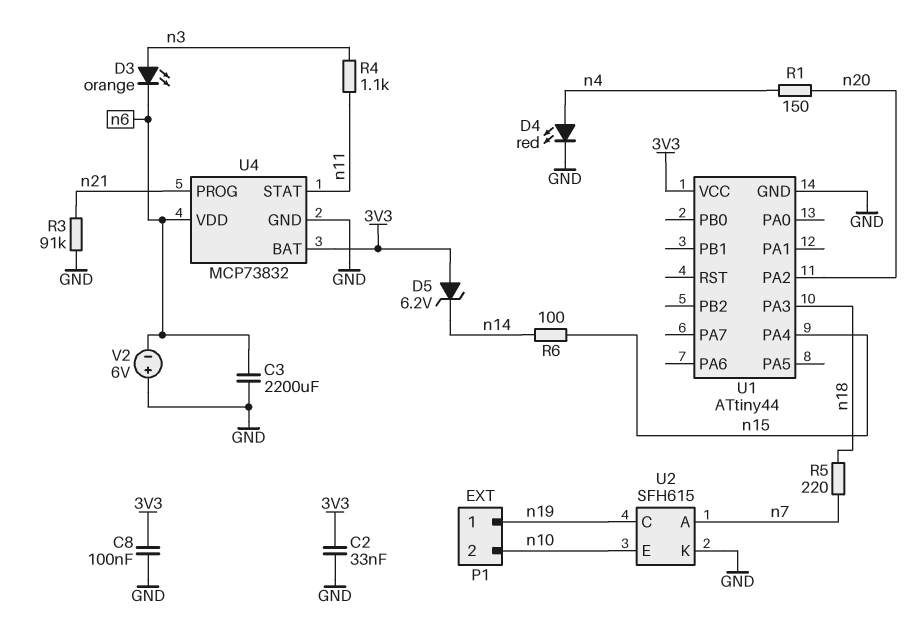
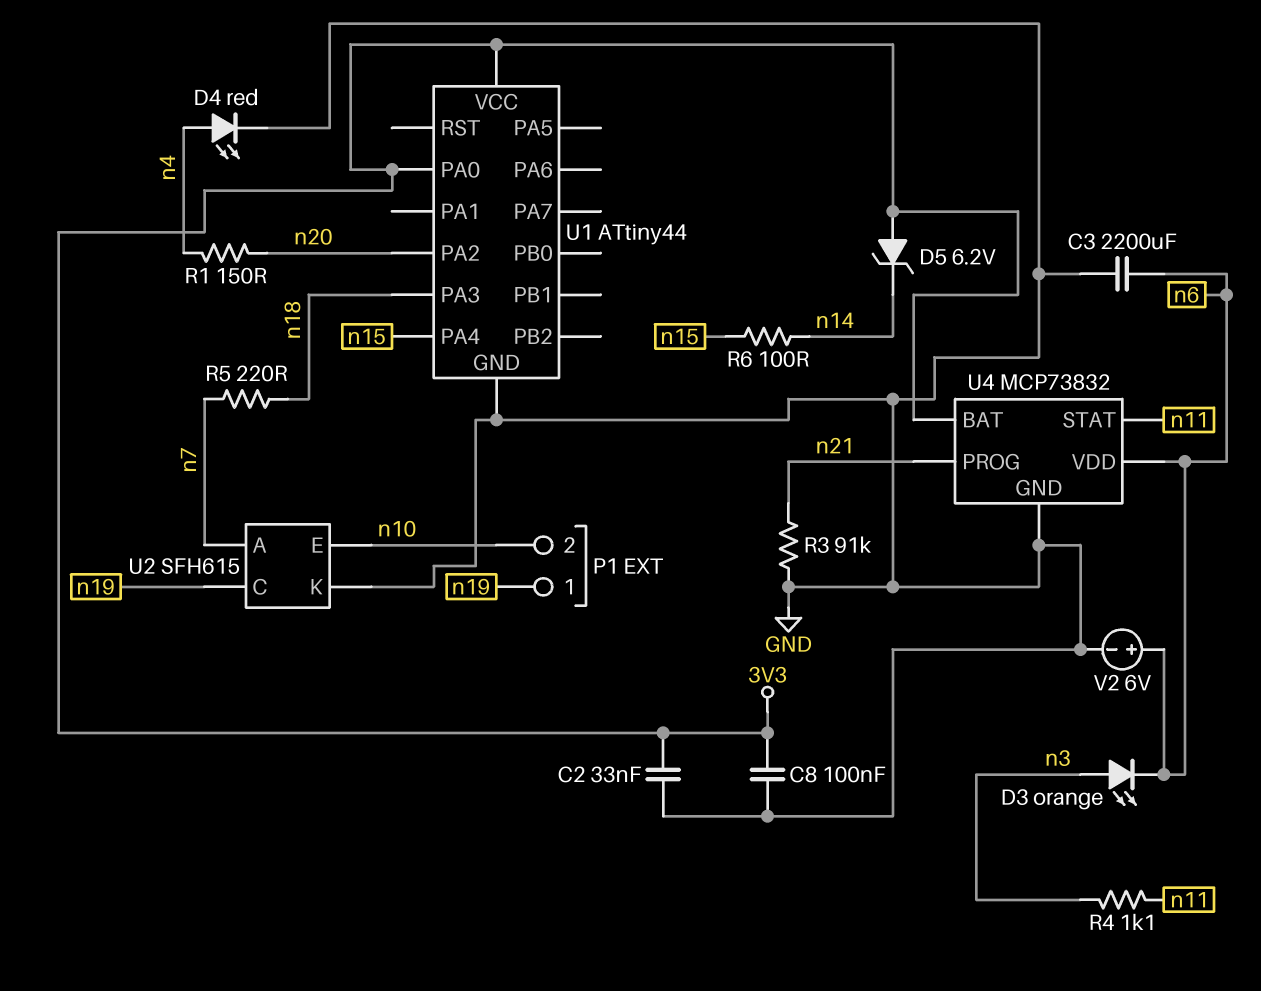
U1 pin PA0: none -> 3V3
V2: 6V (plus GND, minus n6) -> 6V (plus n6, minus GND)

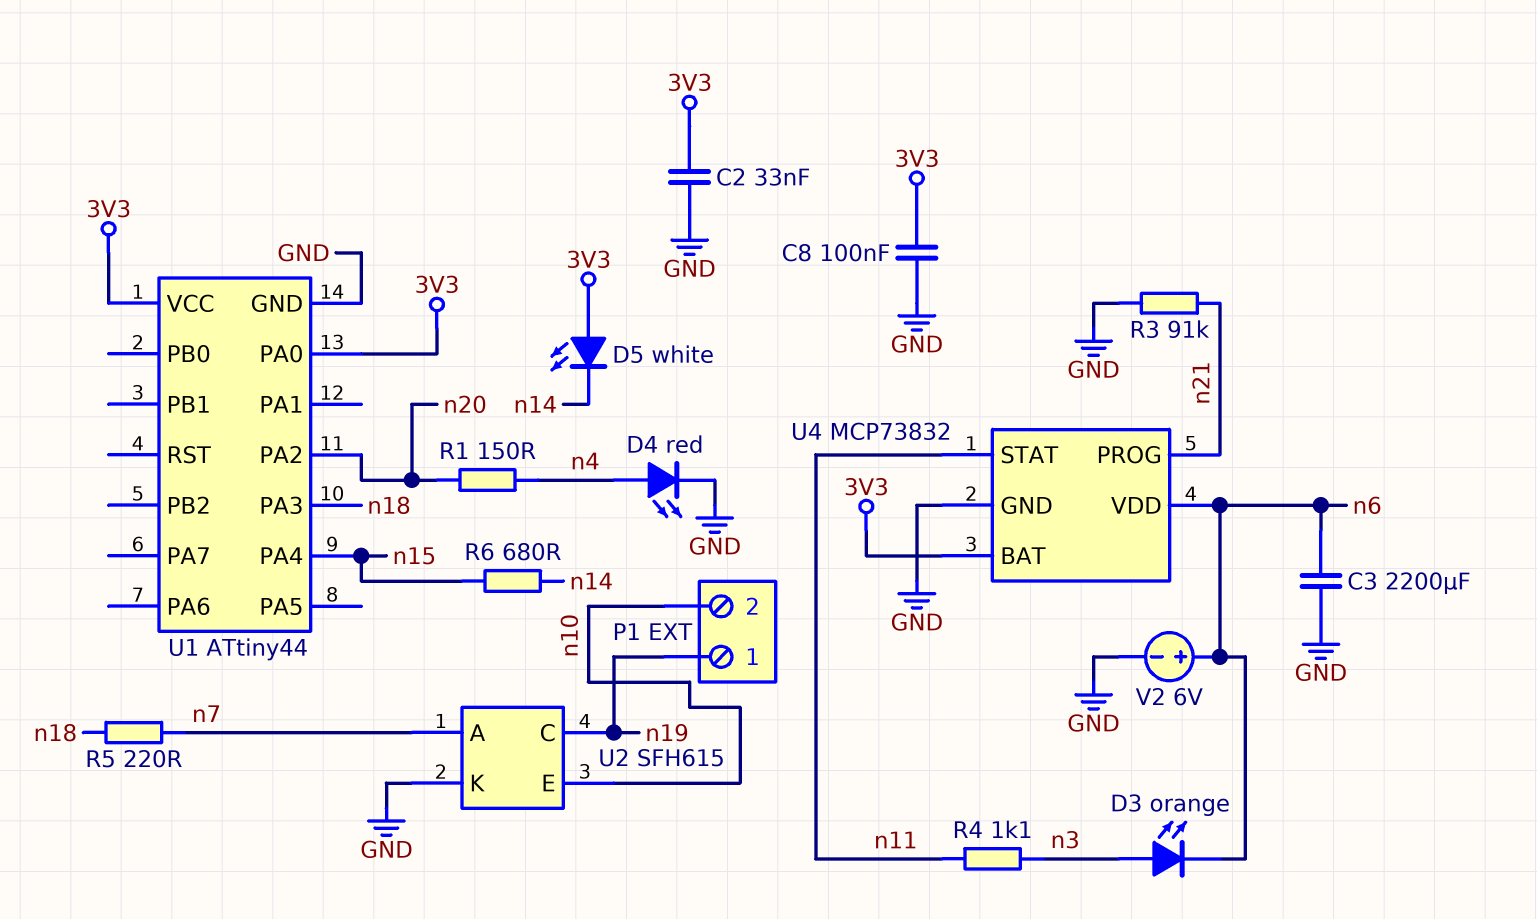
D5: zener 6.2V (A 3V3, K n14) -> LED white (A 3V3, K n14)
R6: 100 (n14, n15) -> 680 (n14, n15)

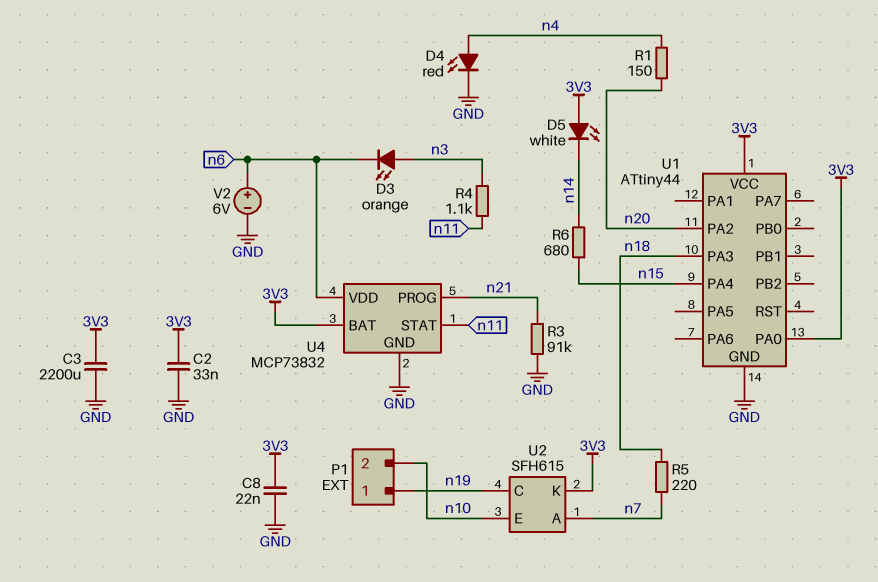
C3: 2200uF (GND, n6) -> 2200uF (3V3, GND)
C8: 100nF (3V3, GND) -> 22nF (3V3, GND)
U2 pin K: GND -> 3V3

